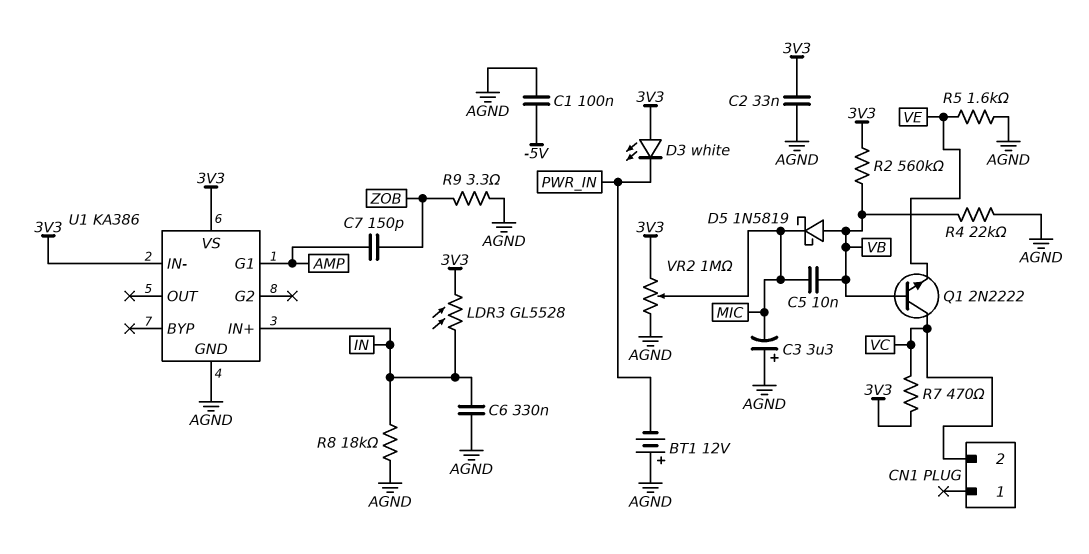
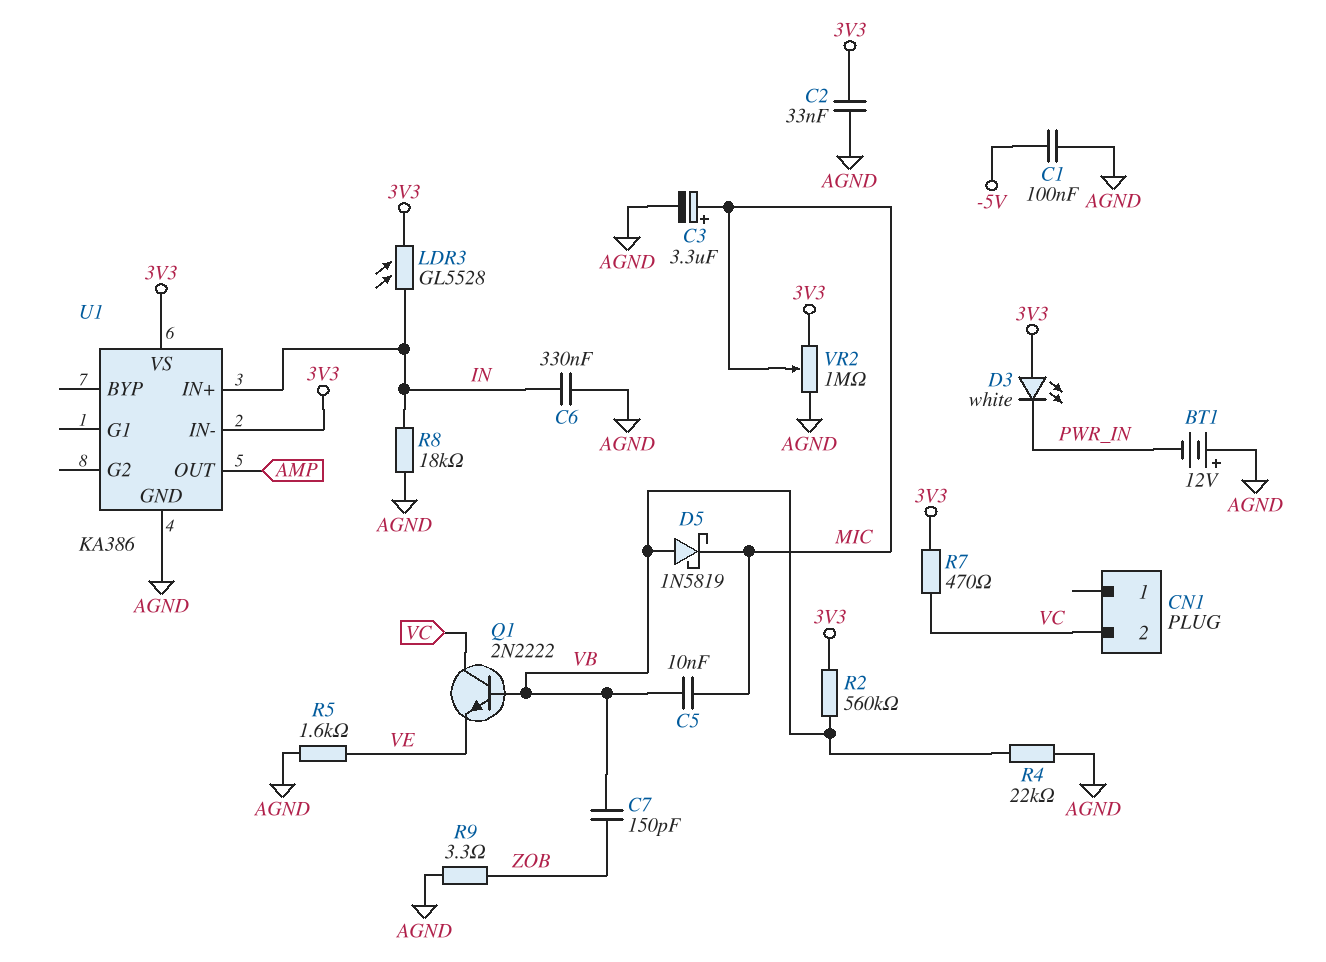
C3: 3.3uF (plus AGND, minus MIC) -> 3.3uF (plus MIC, minus AGND)
C7: 150pF (AMP, ZOB) -> 150pF (VB, ZOB)
U1 pin G1: AMP -> none
U1 pin OUT: none -> AMP

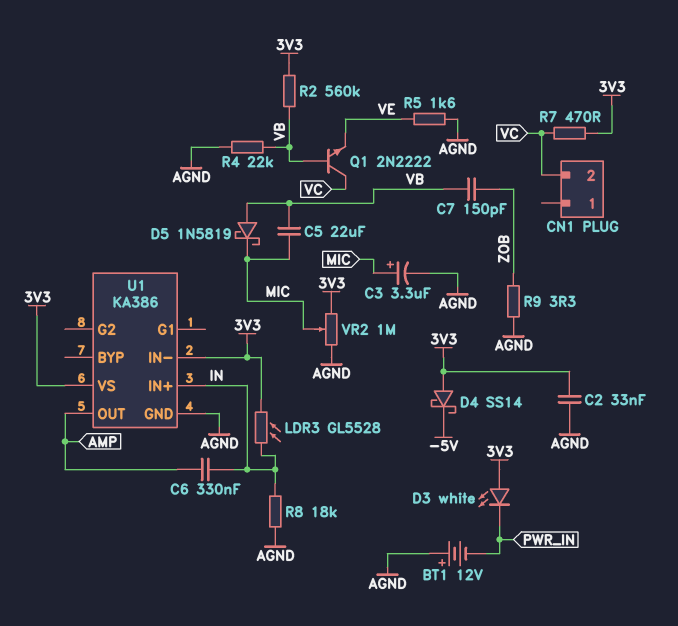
C1: 100nF (-5V, AGND) -> none
C5: 10nF (MIC, VB) -> 22uF (MIC, VB)
C6: 330nF (AGND, IN) -> 330nF (AMP, IN)
D4: none -> schottky SS14 (A 3V3, K -5V)

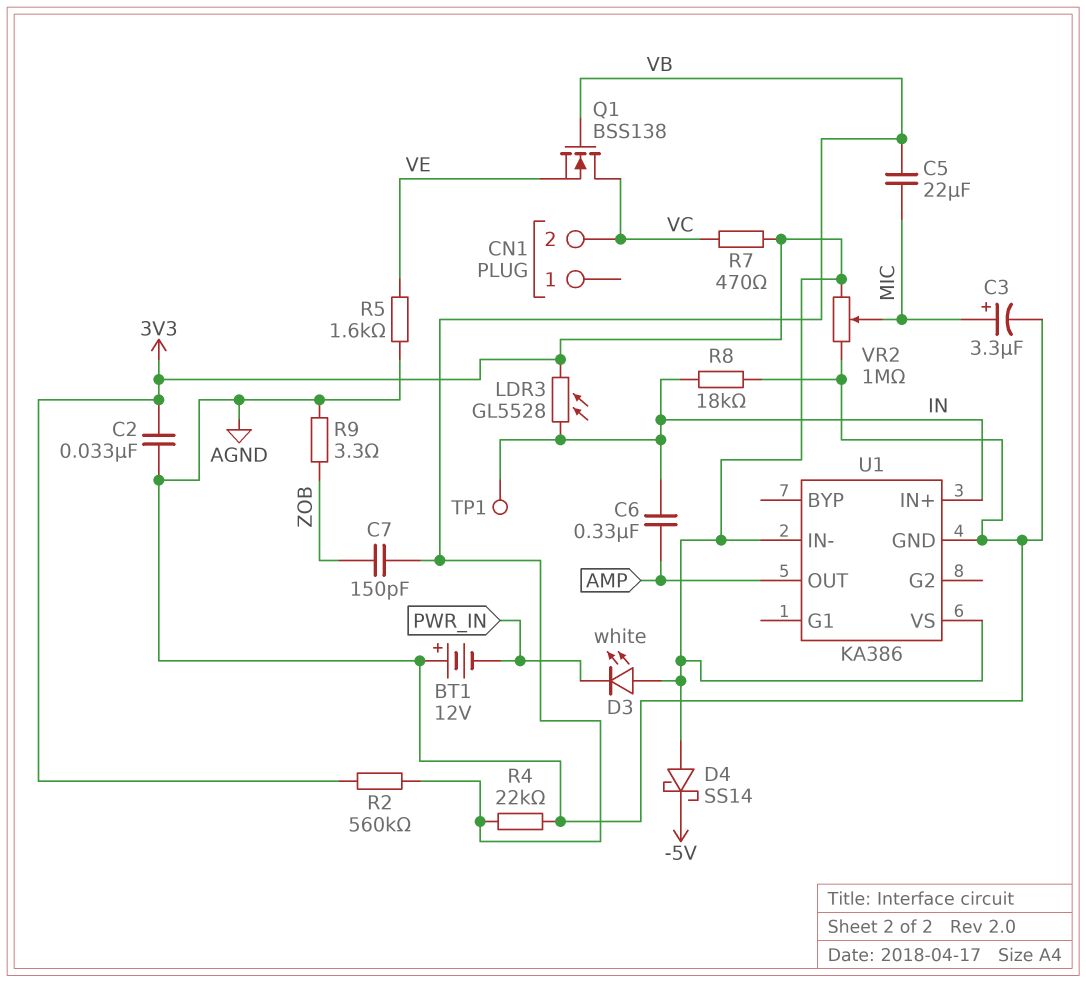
D5: schottky 1N5819 (A VB, K MIC) -> none
Q1: NPN 2N2222 (B VB, C VC, E VE) -> NMOS BSS138 (G VB, D VC, S VE)
TP1: none -> test point (IN)

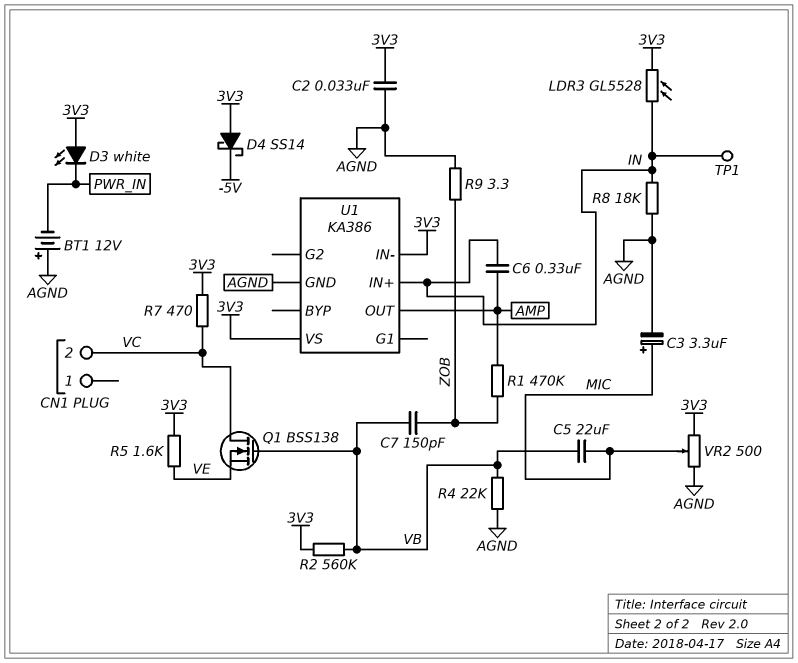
R1: none -> 470k (AMP, ZOB)
R5: 1.6k (AGND, VE) -> 1.6k (3V3, VE)
VR2: 1M (3V3, AGND, wiper MIC) -> 500 (3V3, AGND, wiper MIC)

